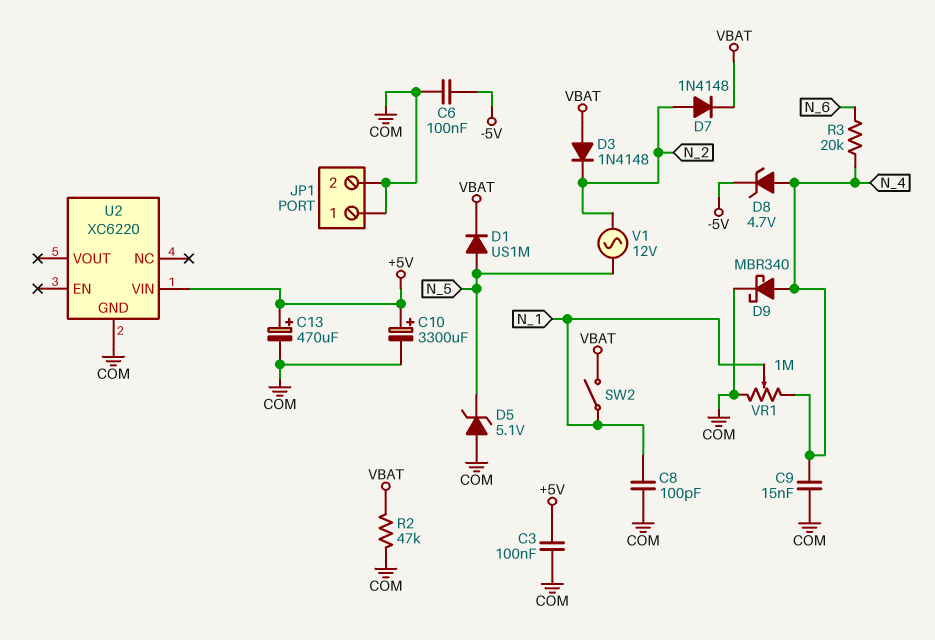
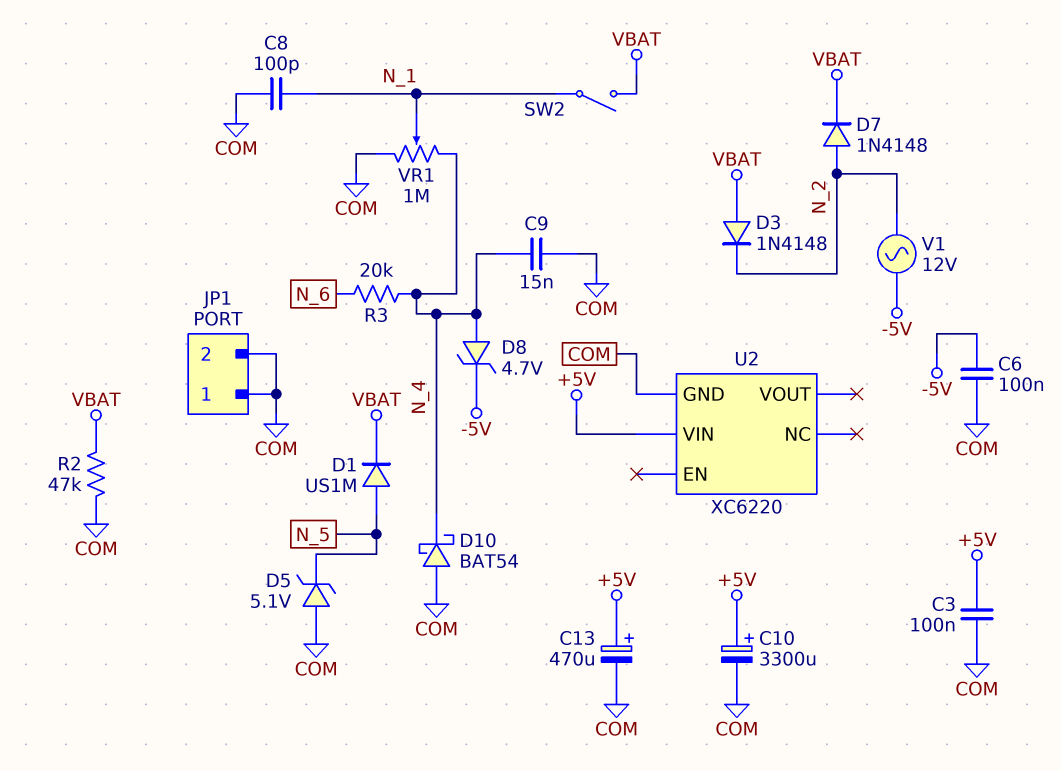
D9: schottky MBR340 (A N_4, K COM) -> none
D10: none -> schottky BAT54 (A COM, K N_4)
V1: AC 12V (N_2, N_5) -> AC 12V (-5V, N_2)

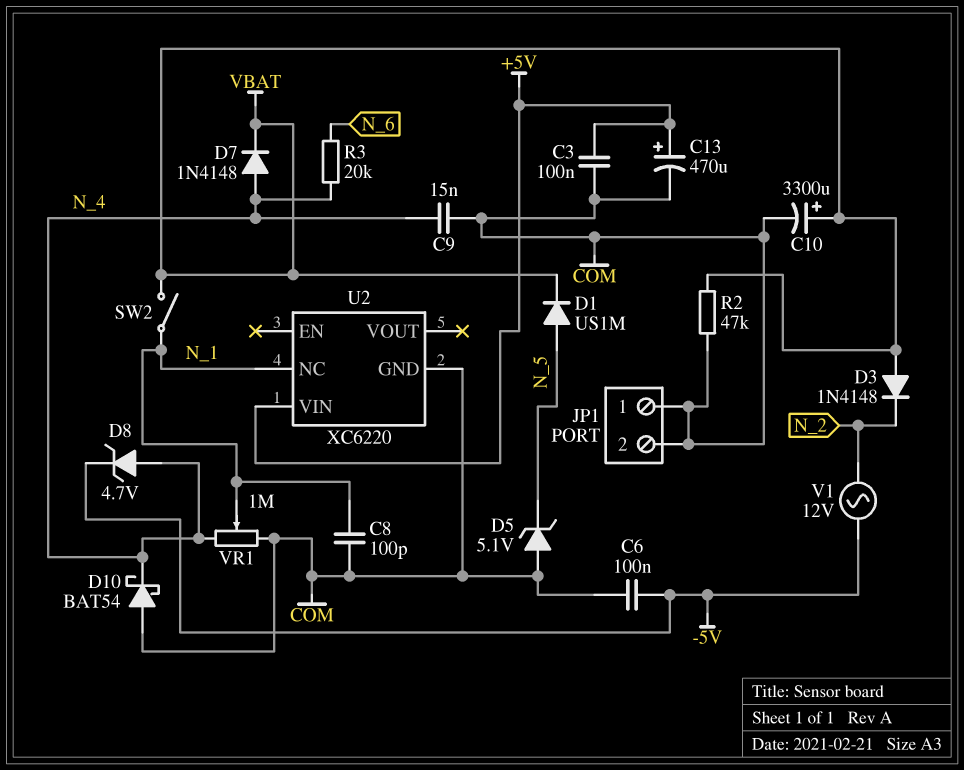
C10: 3300uF (plus +5V, minus COM) -> 3300uF (plus VBAT, minus COM)
D7: diode 1N4148 (A N_2, K VBAT) -> diode 1N4148 (A N_4, K VBAT)
U2 pin NC: none -> N_1

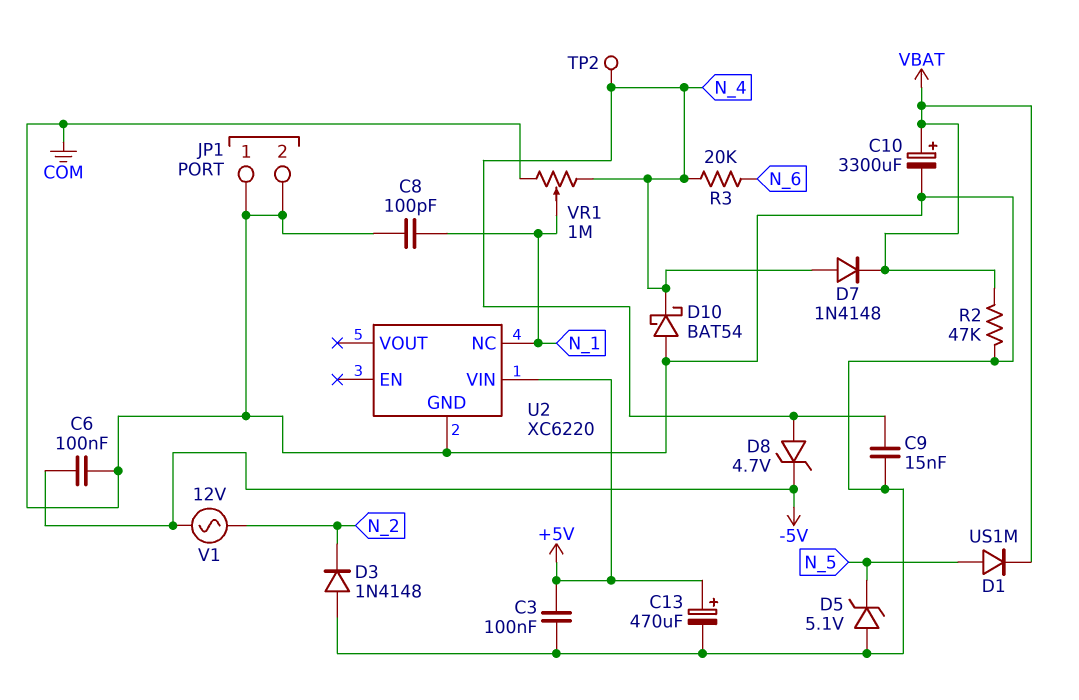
D3: diode 1N4148 (A VBAT, K N_2) -> diode 1N4148 (A COM, K N_2)
SW2: switch (N_1, VBAT) -> none
TP2: none -> test point (N_4)

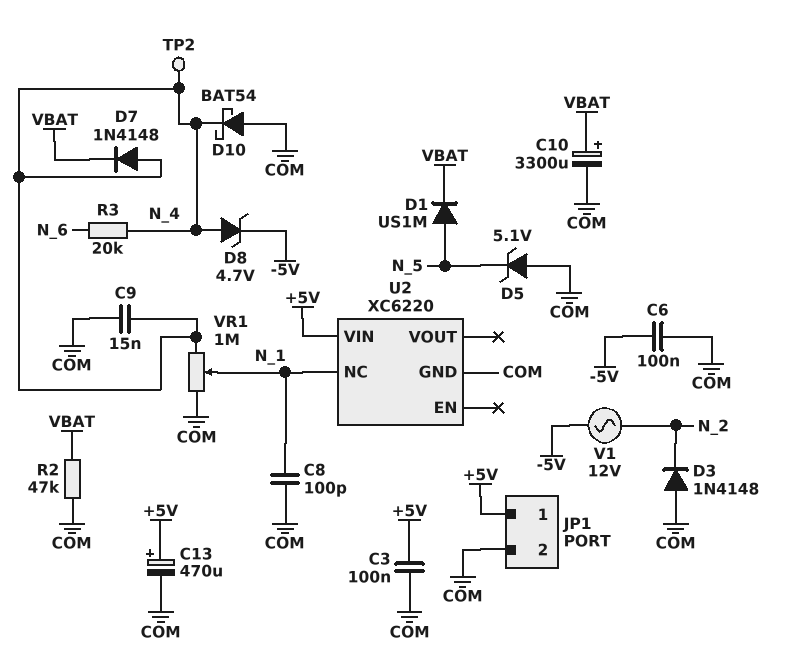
JP1 pin 1: COM -> +5V

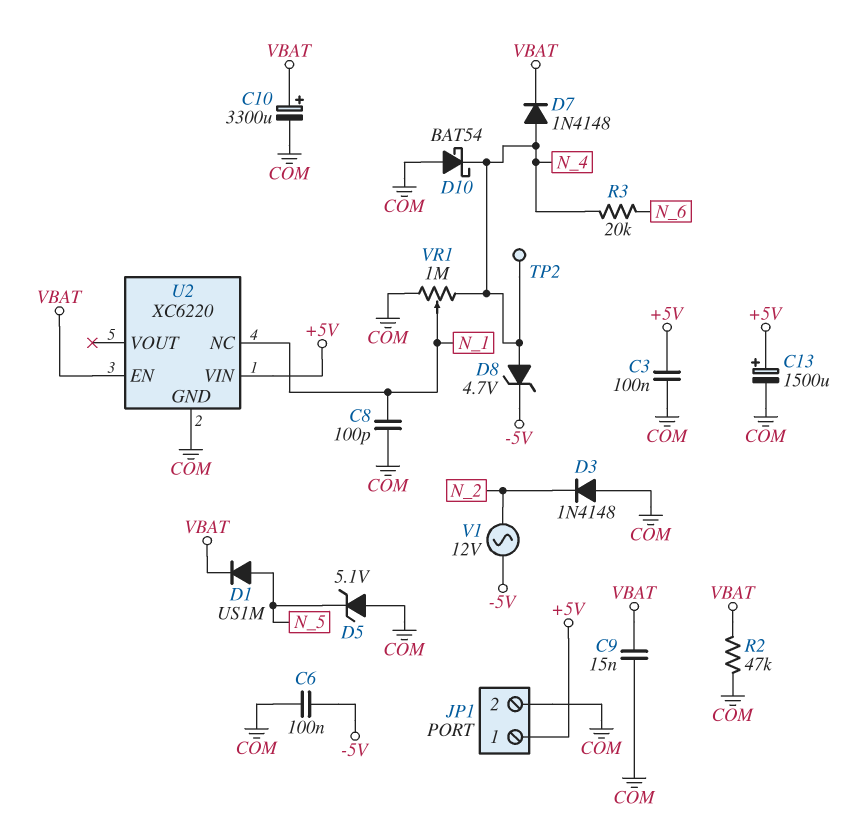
C9: 15nF (COM, N_4) -> 15nF (COM, VBAT)
C13: 470uF (plus +5V, minus COM) -> 1500uF (plus +5V, minus COM)
U2 pin EN: none -> VBAT

